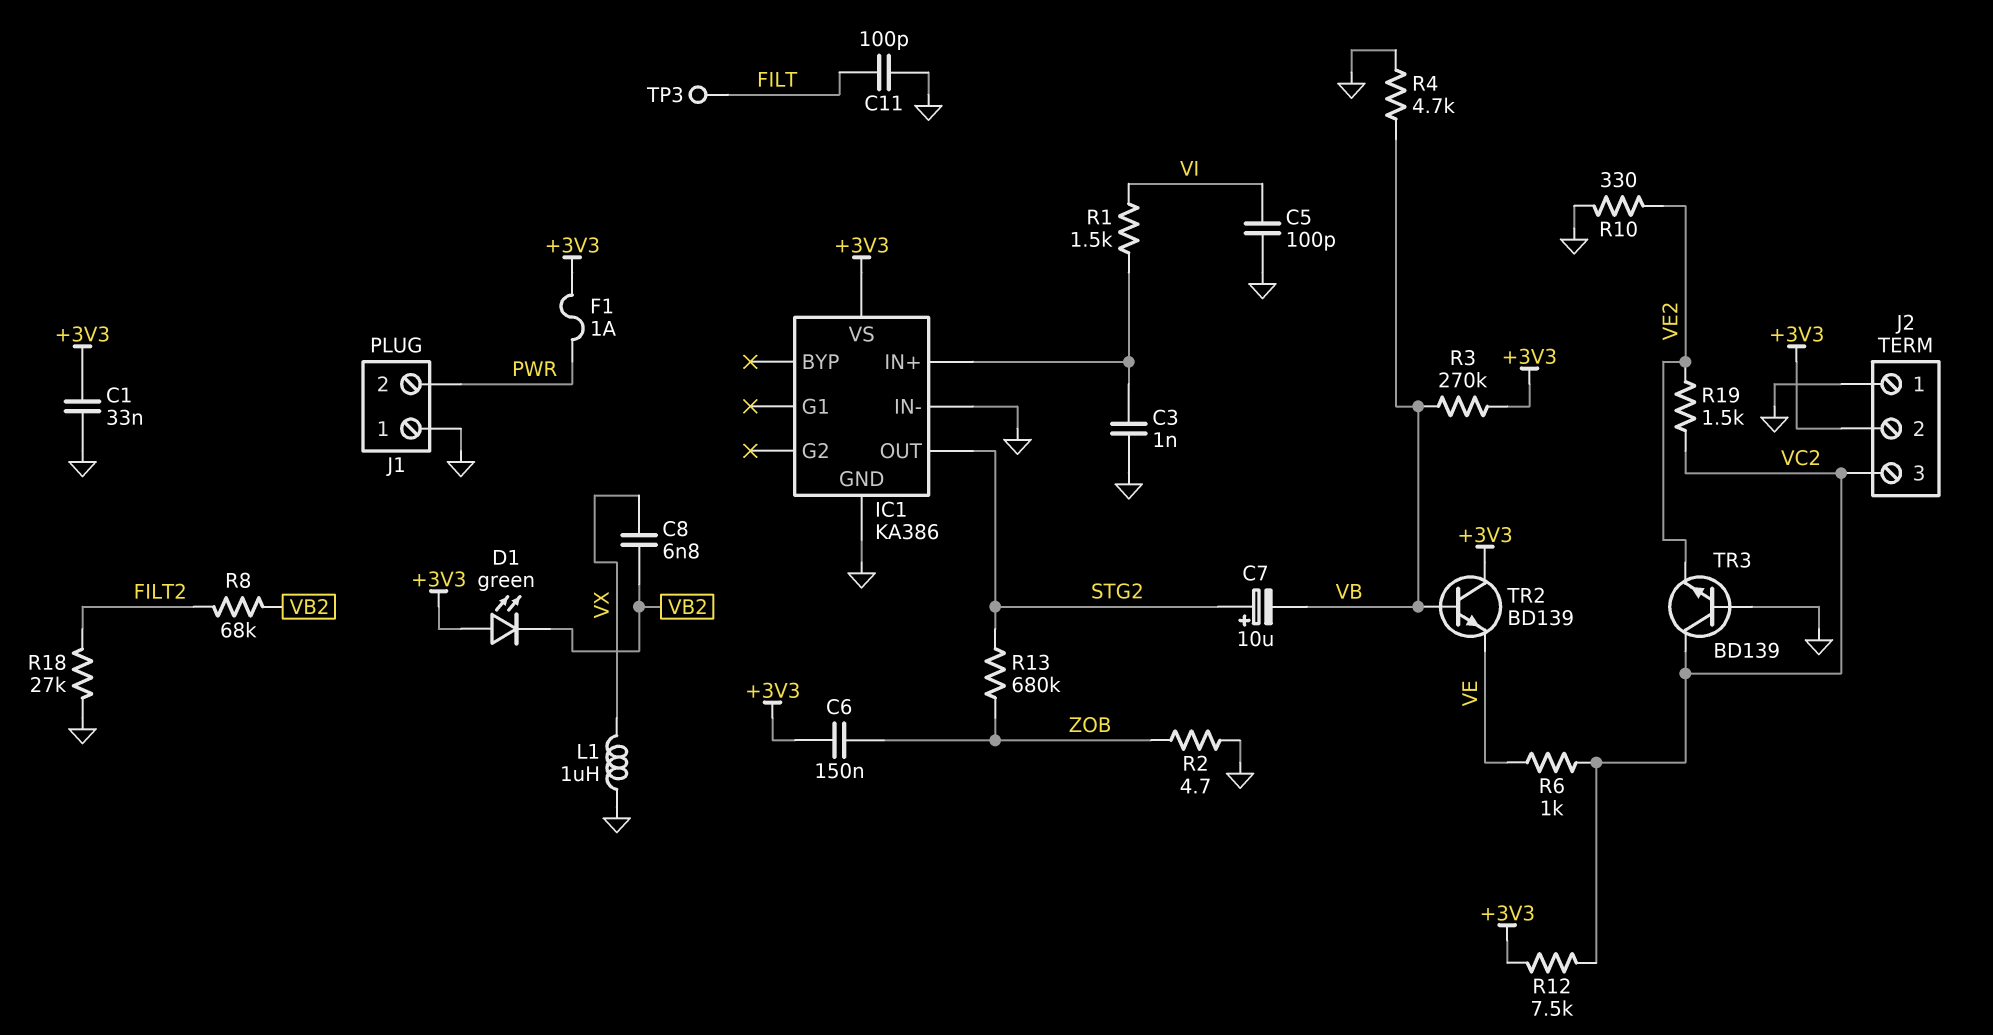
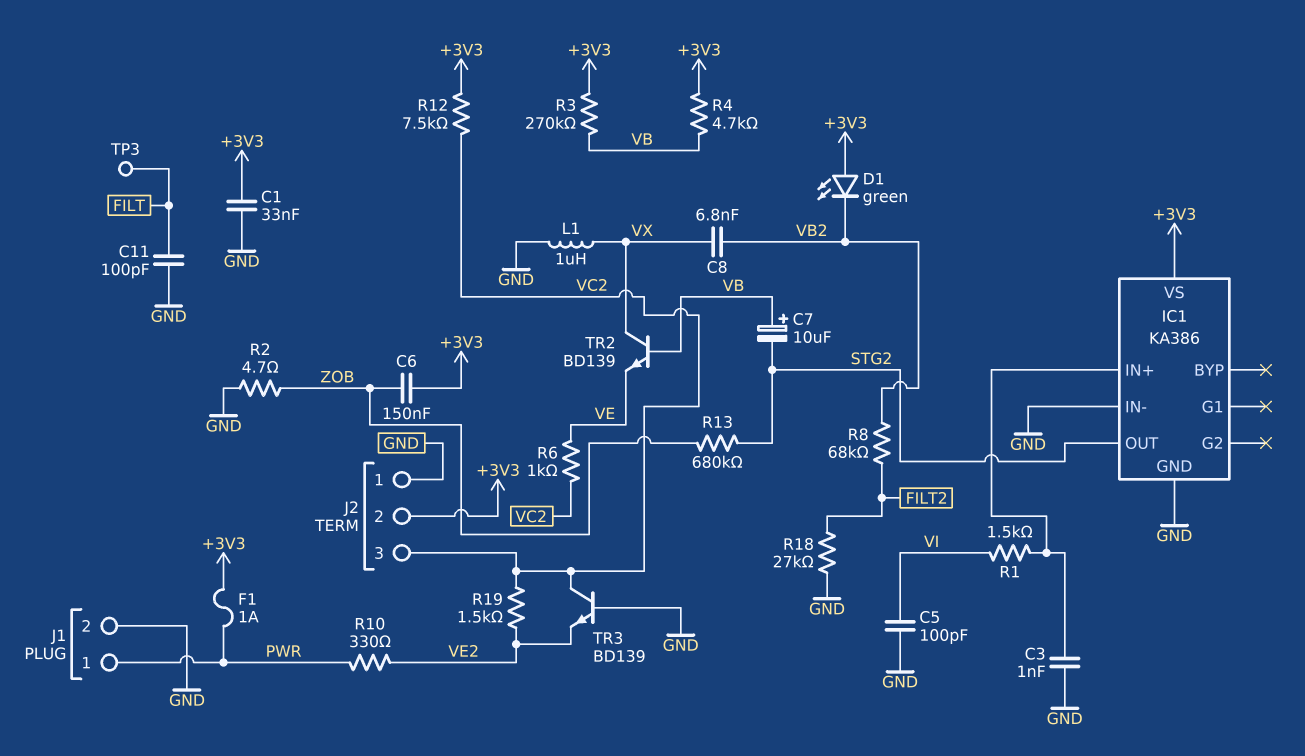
C7: 10uF (plus STG2, minus VB) -> 10uF (plus VB, minus STG2)
J1 pin 1: GND -> PWR
J1 pin 2: PWR -> GND
R4: 4.7k (GND, VB) -> 4.7k (+3V3, VB)
R10: 330 (GND, VE2) -> 330 (PWR, VE2)
TR2: NPN BD139 (B VB, C +3V3, E VE) -> NPN BD139 (B VB, C VX, E VE)

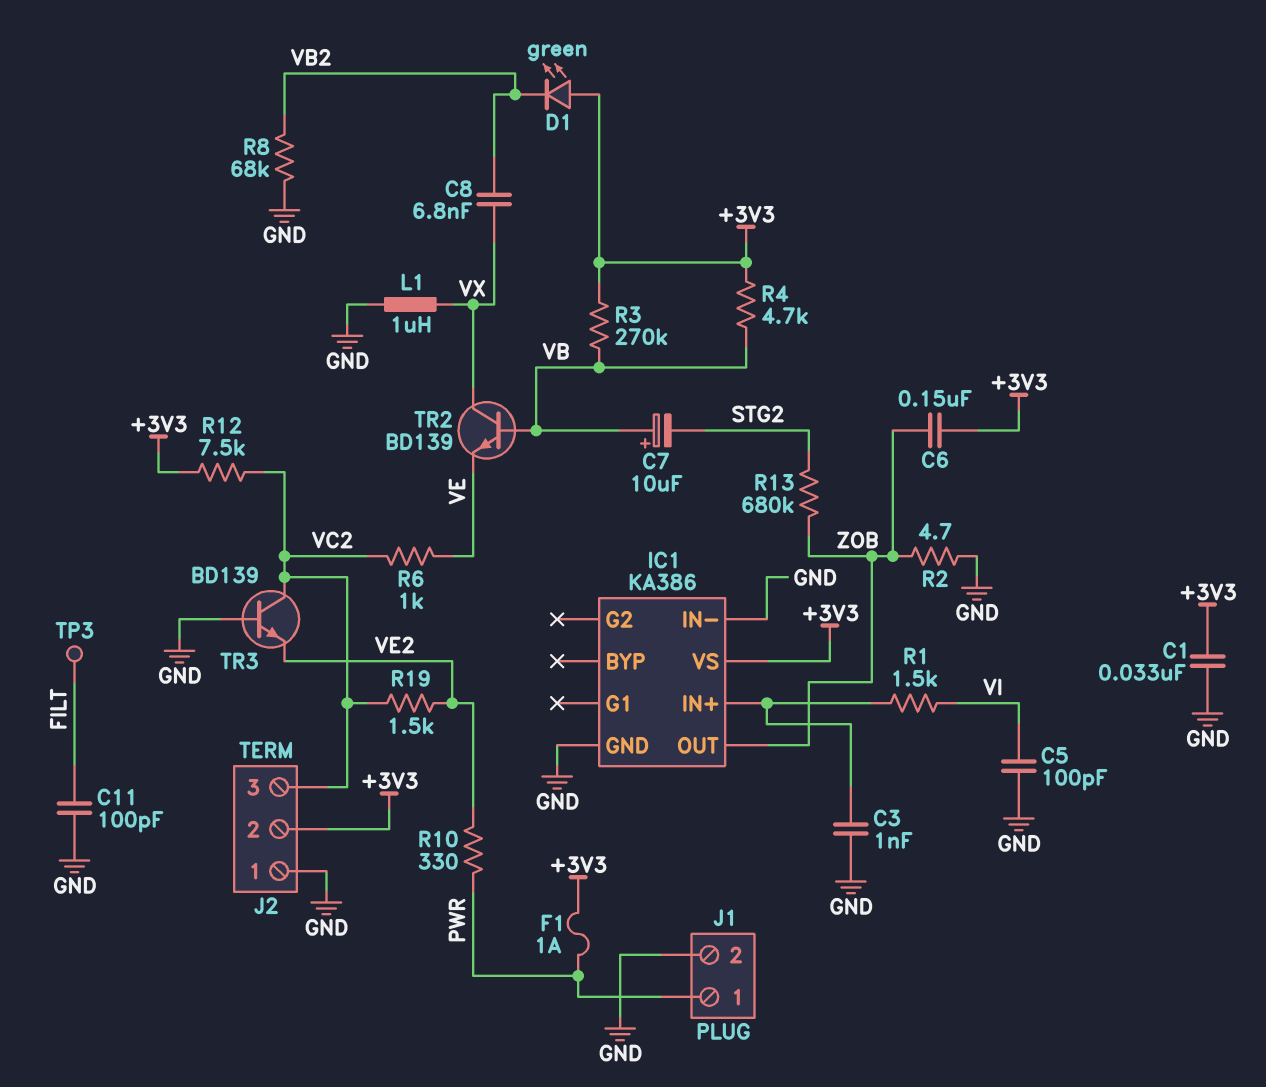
IC1 pin OUT: STG2 -> ZOB
R8: 68k (FILT2, VB2) -> 68k (GND, VB2)
R18: 27k (FILT2, GND) -> none

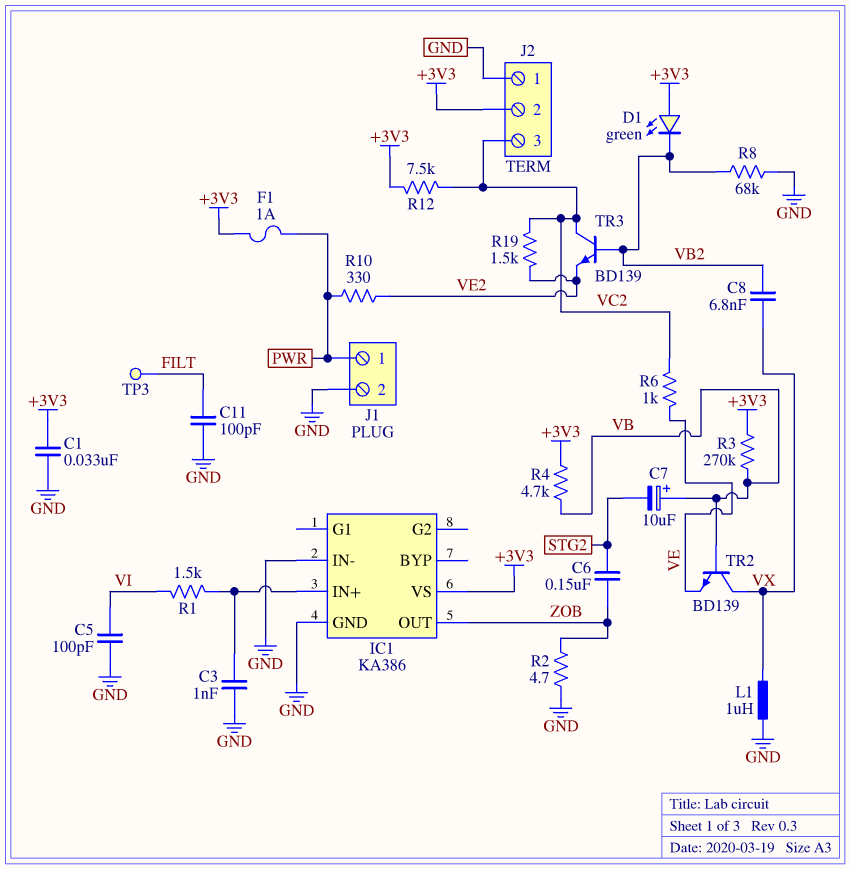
C6: 150nF (+3V3, ZOB) -> 150nF (STG2, ZOB)
R13: 680k (STG2, ZOB) -> none
TR3: NPN BD139 (B GND, C VC2, E VE2) -> NPN BD139 (B VB2, C VC2, E VE2)

